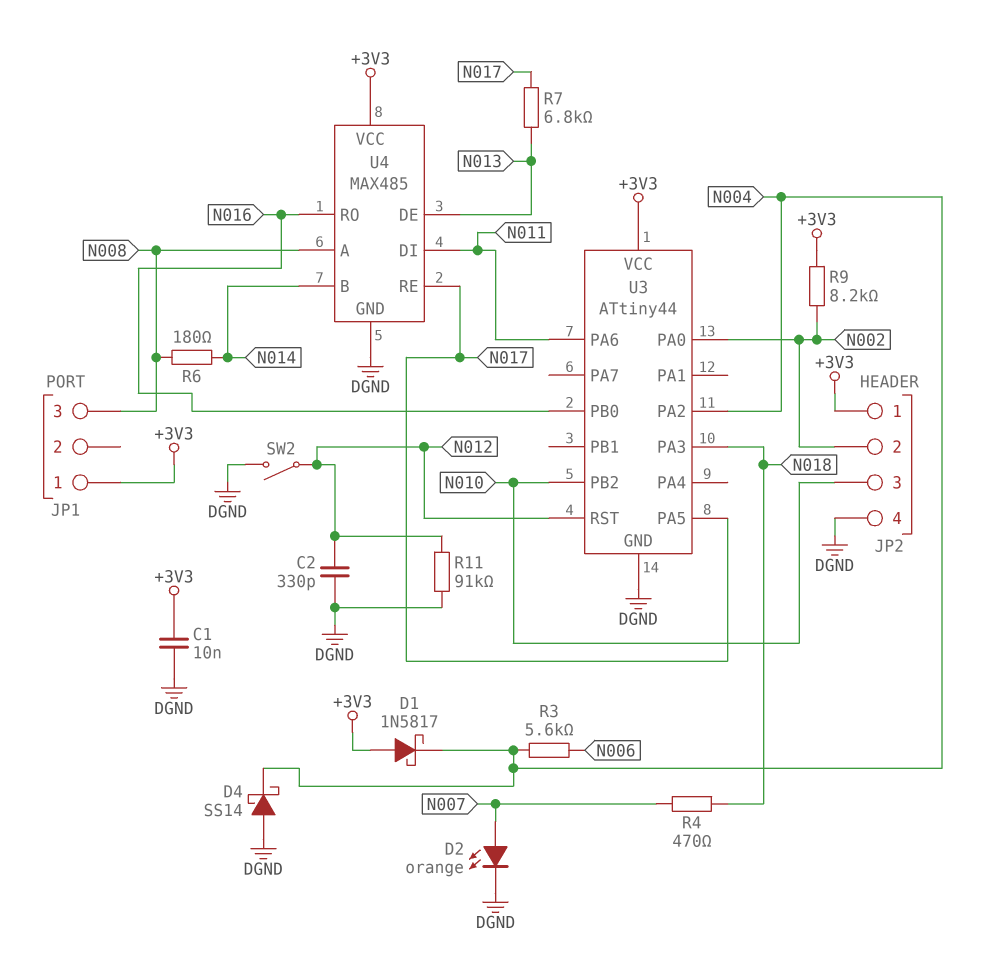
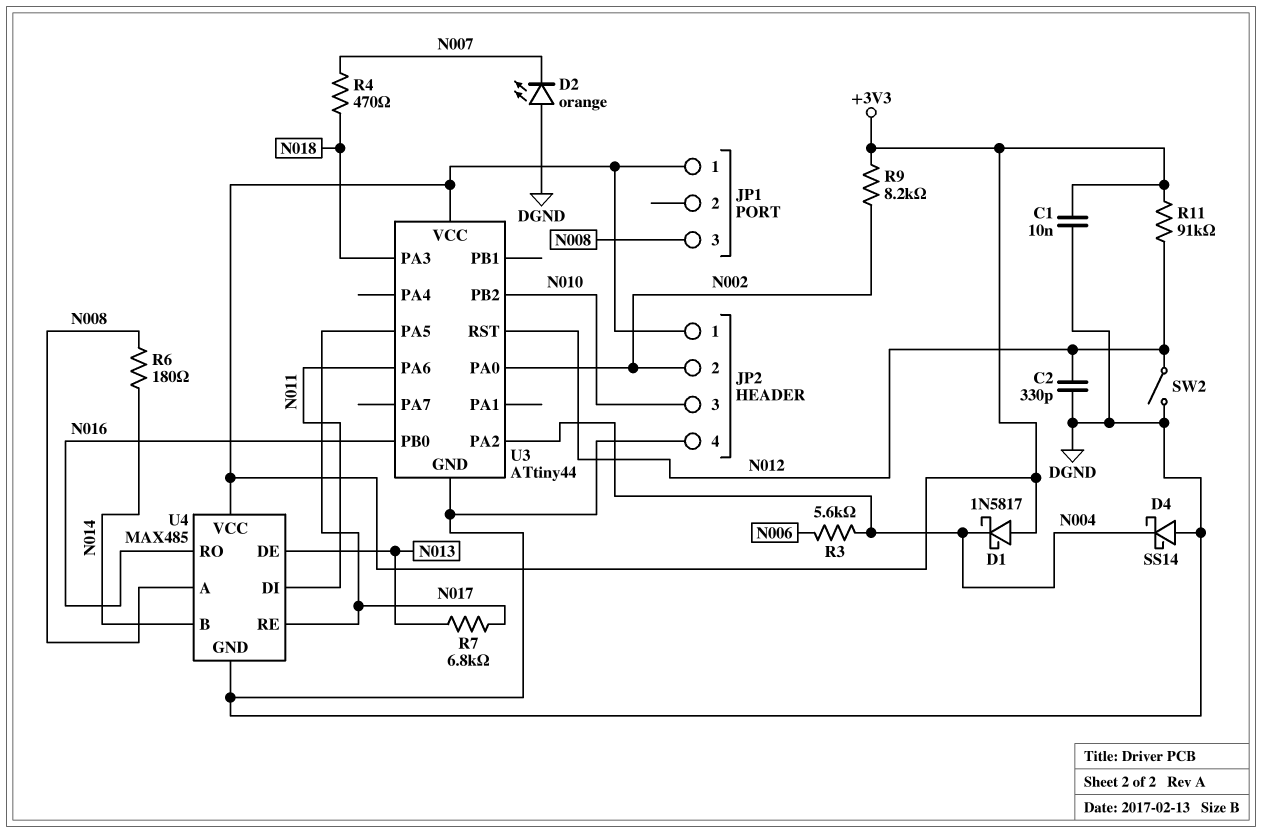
D2: LED orange (A N007, K DGND) -> LED orange (A DGND, K N007)
R11: 91k (DGND, N012) -> 91k (+3V3, N012)

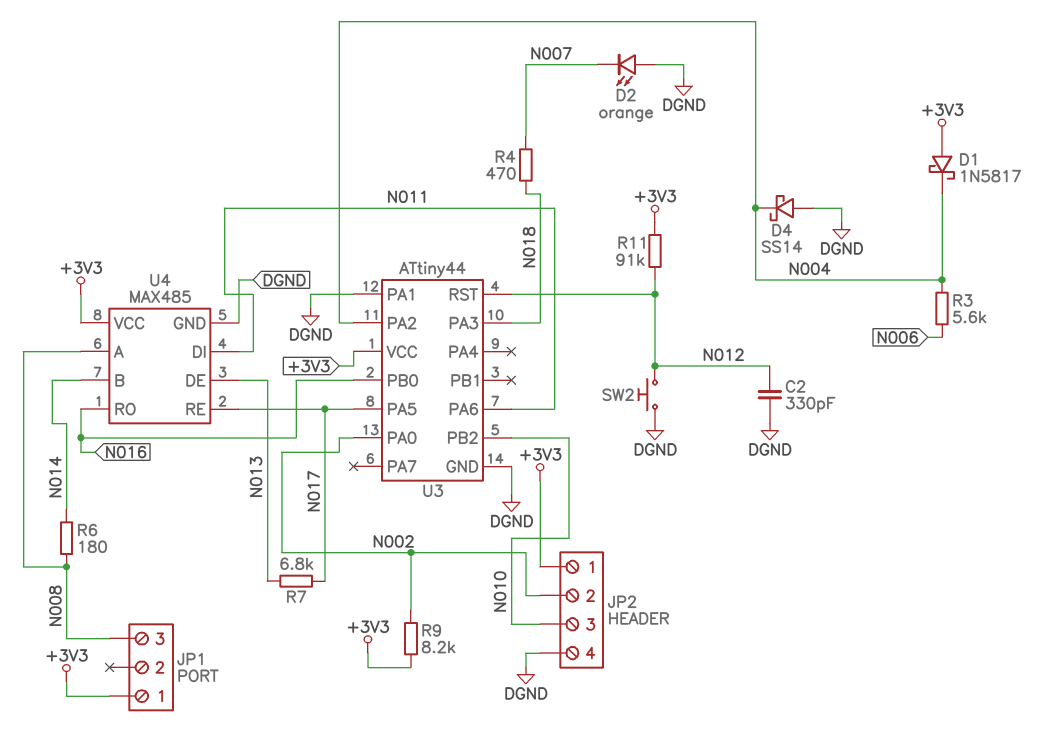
C1: 10nF (+3V3, DGND) -> none
SW2: switch (DGND, N012) -> button (DGND, N012)
U3 pin PA1: none -> DGND

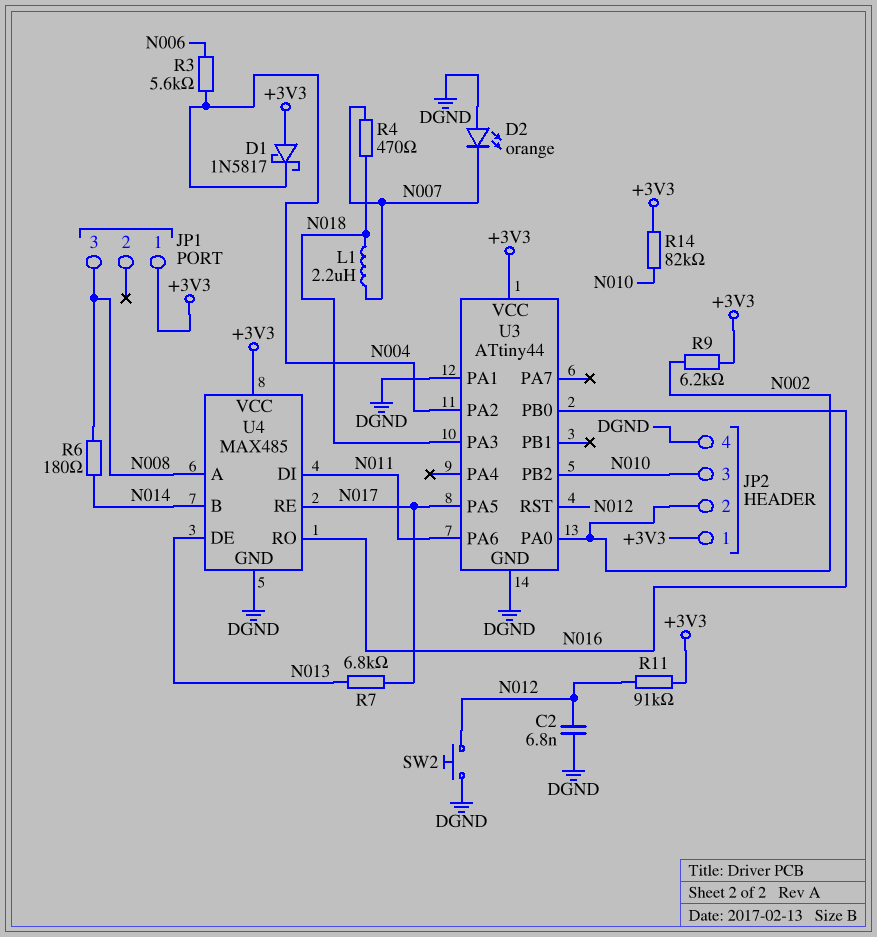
C2: 330pF (DGND, N012) -> 6.8nF (DGND, N012)
D4: schottky SS14 (A DGND, K N004) -> none
L1: none -> 2.2uH (N007, N018)
R9: 8.2k (+3V3, N002) -> 6.2k (+3V3, N002)
R14: none -> 82k (+3V3, N010)

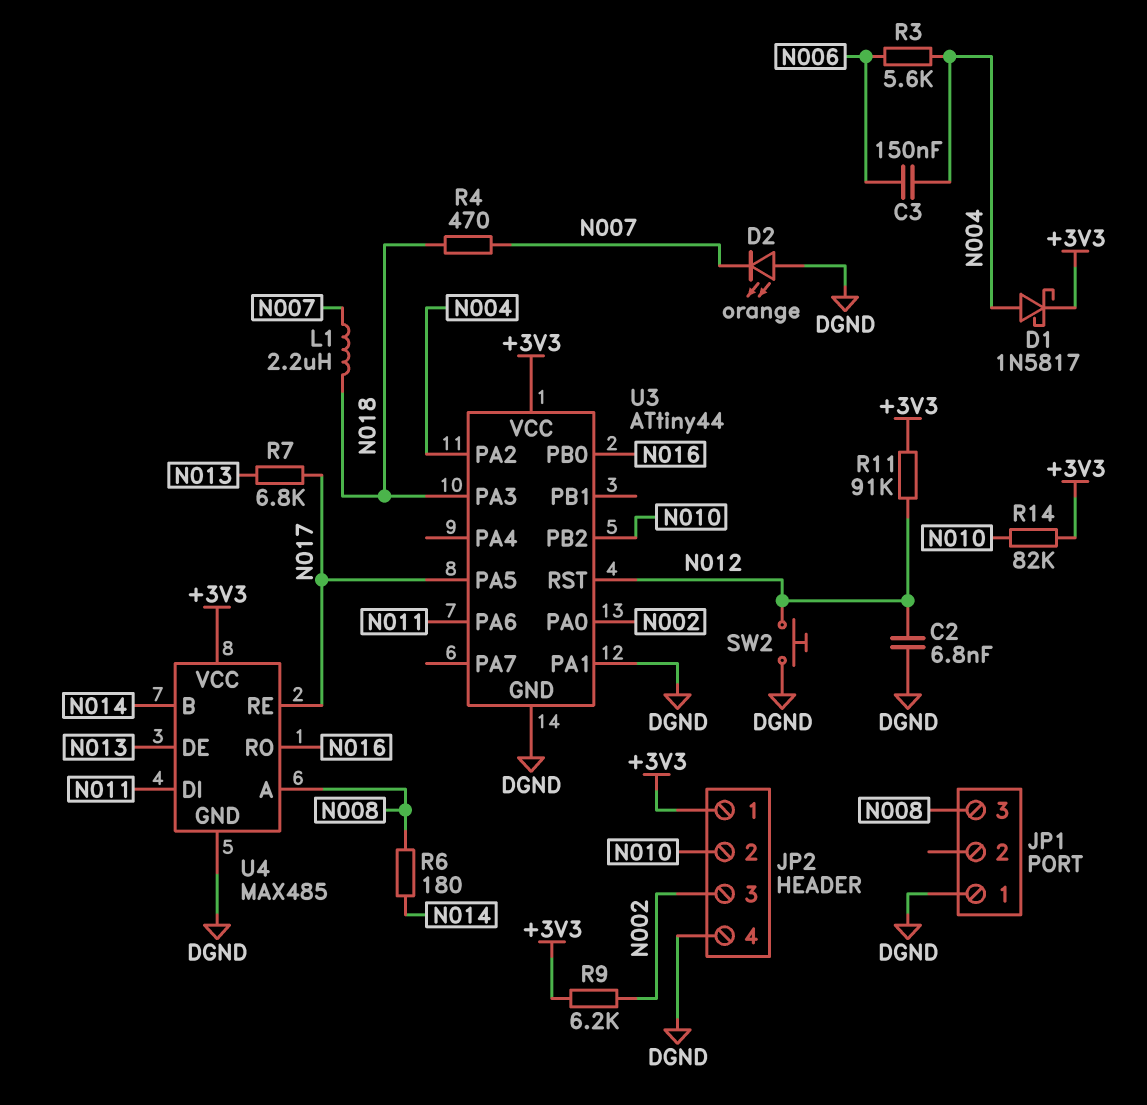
C3: none -> 150nF (N004, N006)
D1: schottky 1N5817 (A +3V3, K N004) -> schottky 1N5817 (A N004, K +3V3)
JP1 pin 1: +3V3 -> DGND
JP2 pin 2: N002 -> N010
JP2 pin 3: N010 -> N002

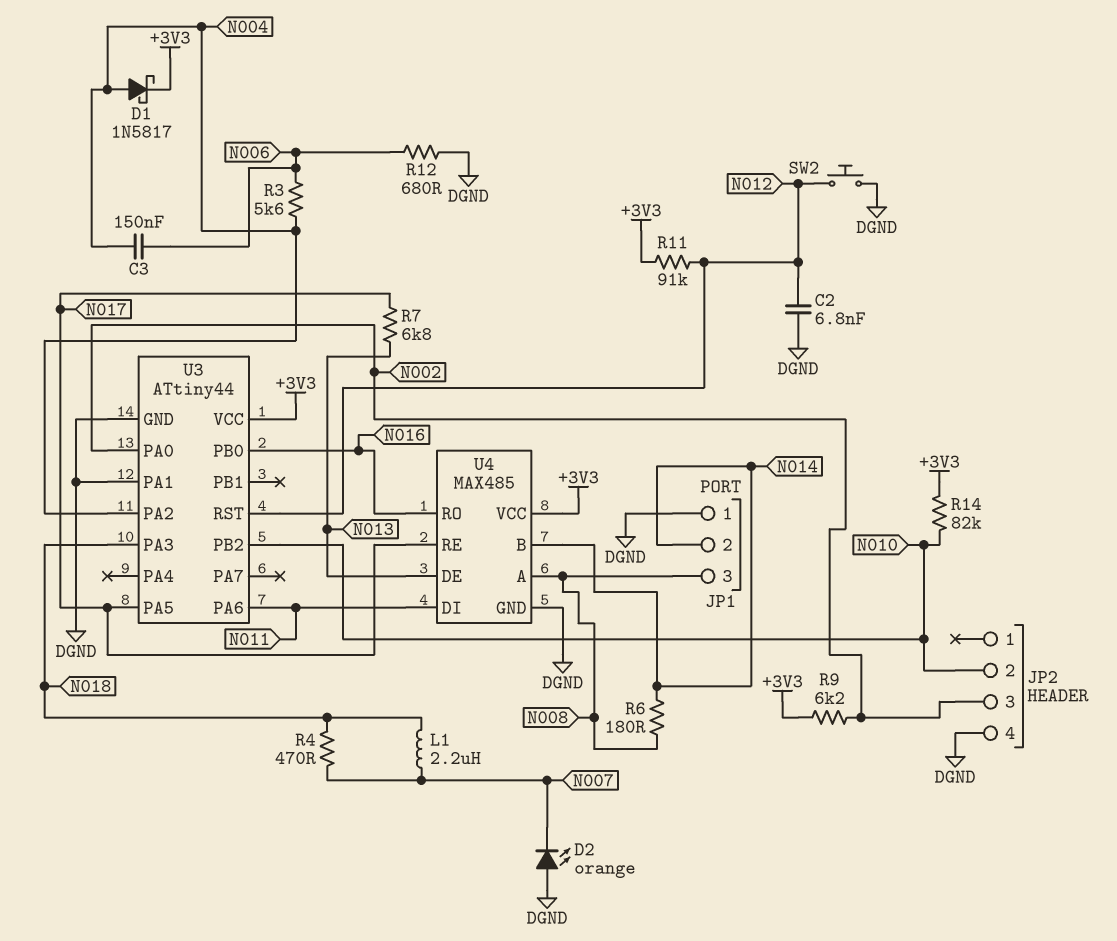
JP1 pin 2: none -> N014
JP2 pin 1: +3V3 -> none
R12: none -> 680 (DGND, N006)

